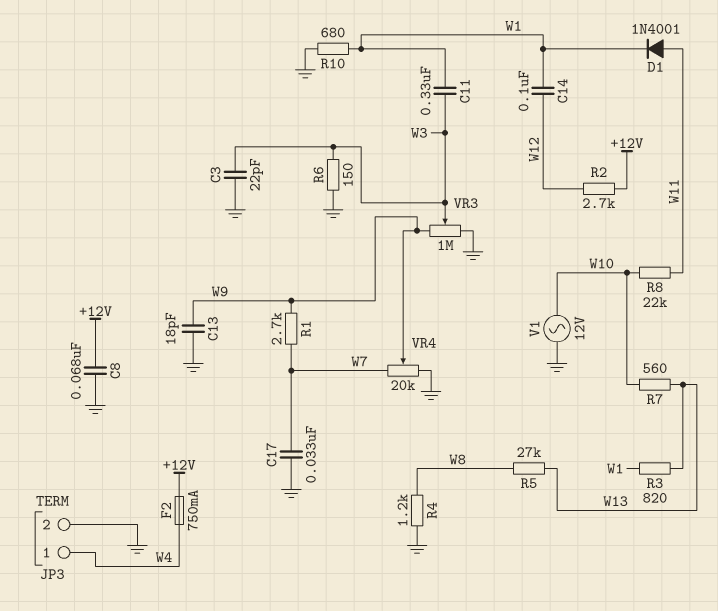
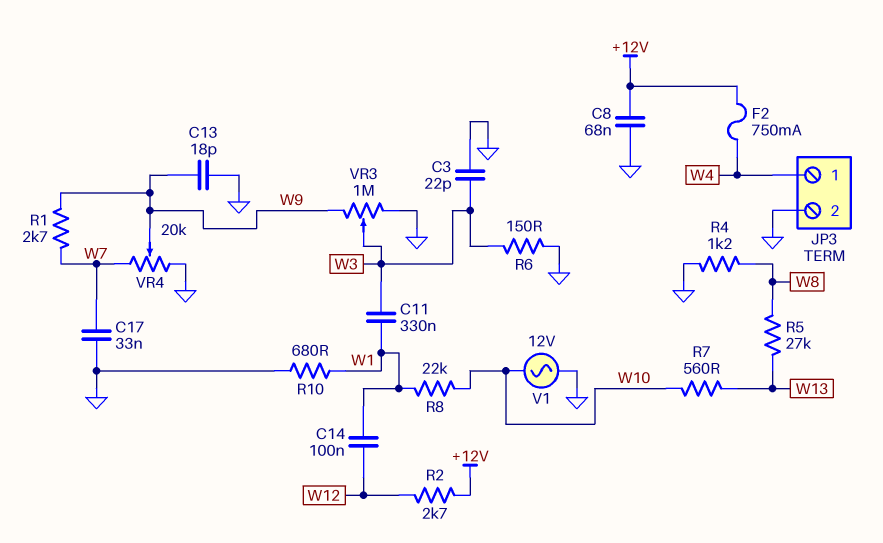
D1: diode 1N4001 (A W11, K W1) -> none
R3: 820 (W1, W13) -> none
R8: 22k (W10, W11) -> 22k (W1, W10)

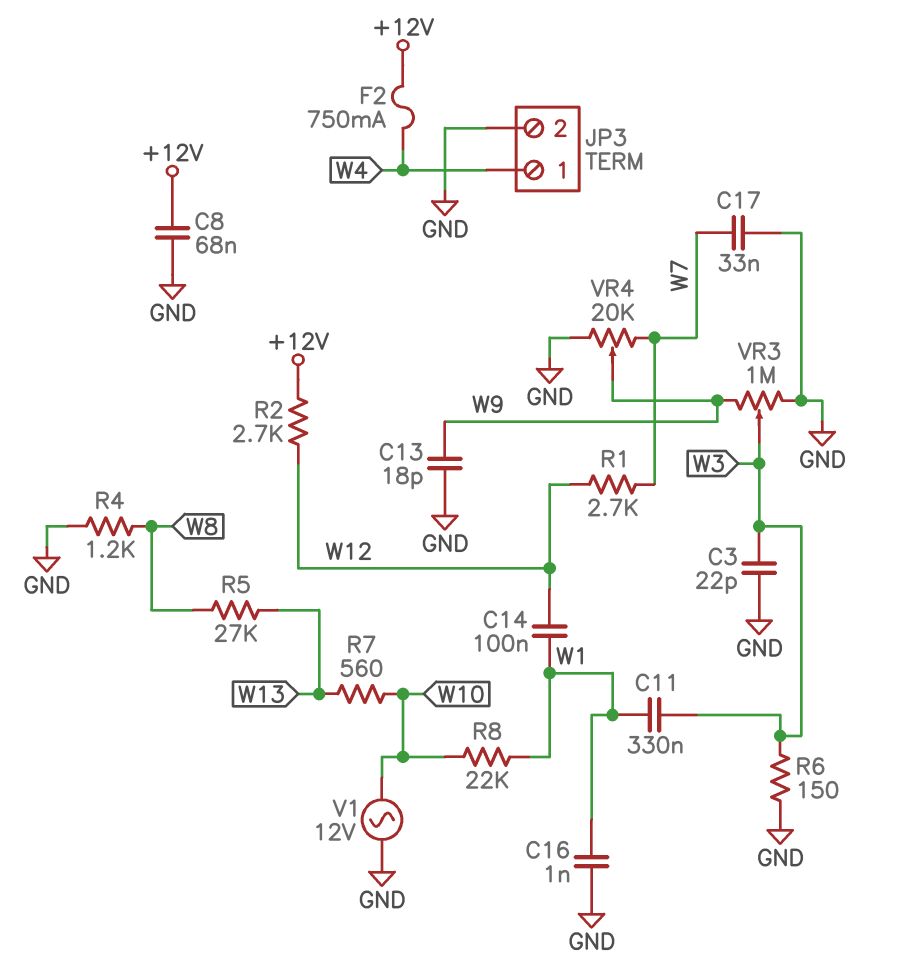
C16: none -> 1nF (GND, W1)
R1: 2.7k (W7, W9) -> 2.7k (W7, W12)
R10: 680 (GND, W1) -> none

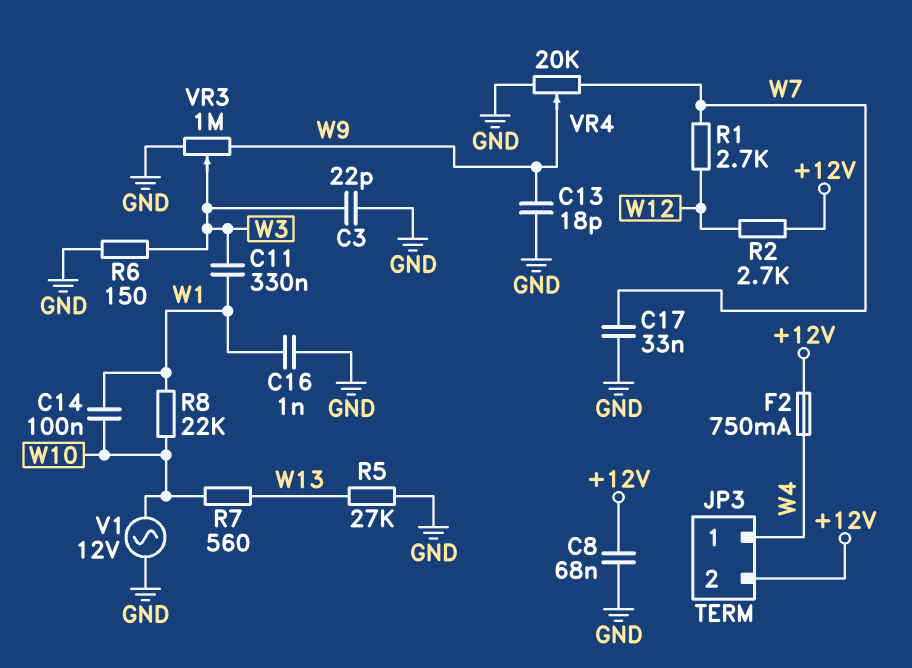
C14: 100nF (W1, W12) -> 100nF (W1, W10)
JP3 pin 2: GND -> +12V
R4: 1.2k (GND, W8) -> none
R5: 27k (W8, W13) -> 27k (GND, W13)

